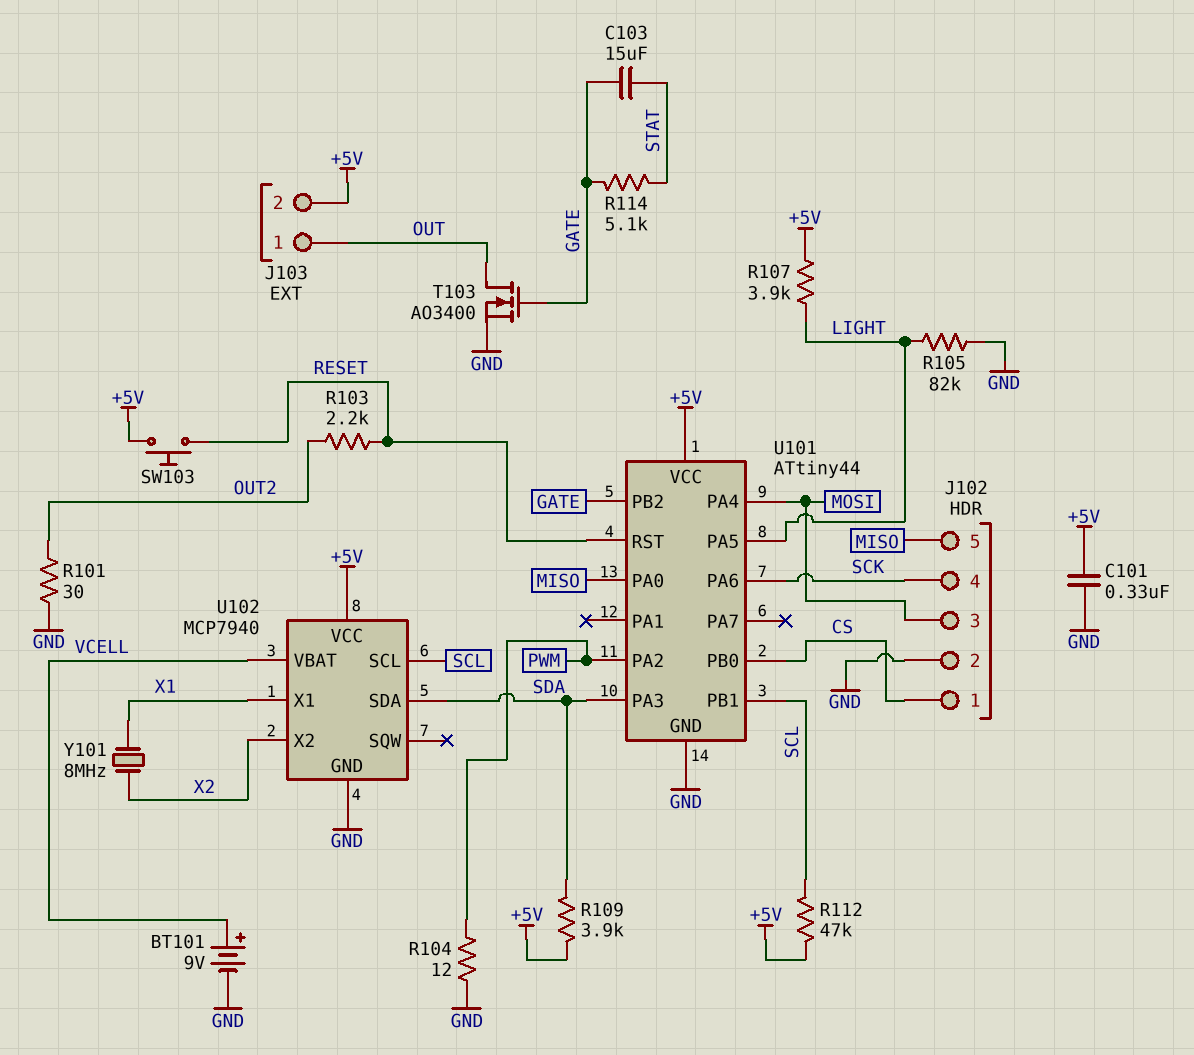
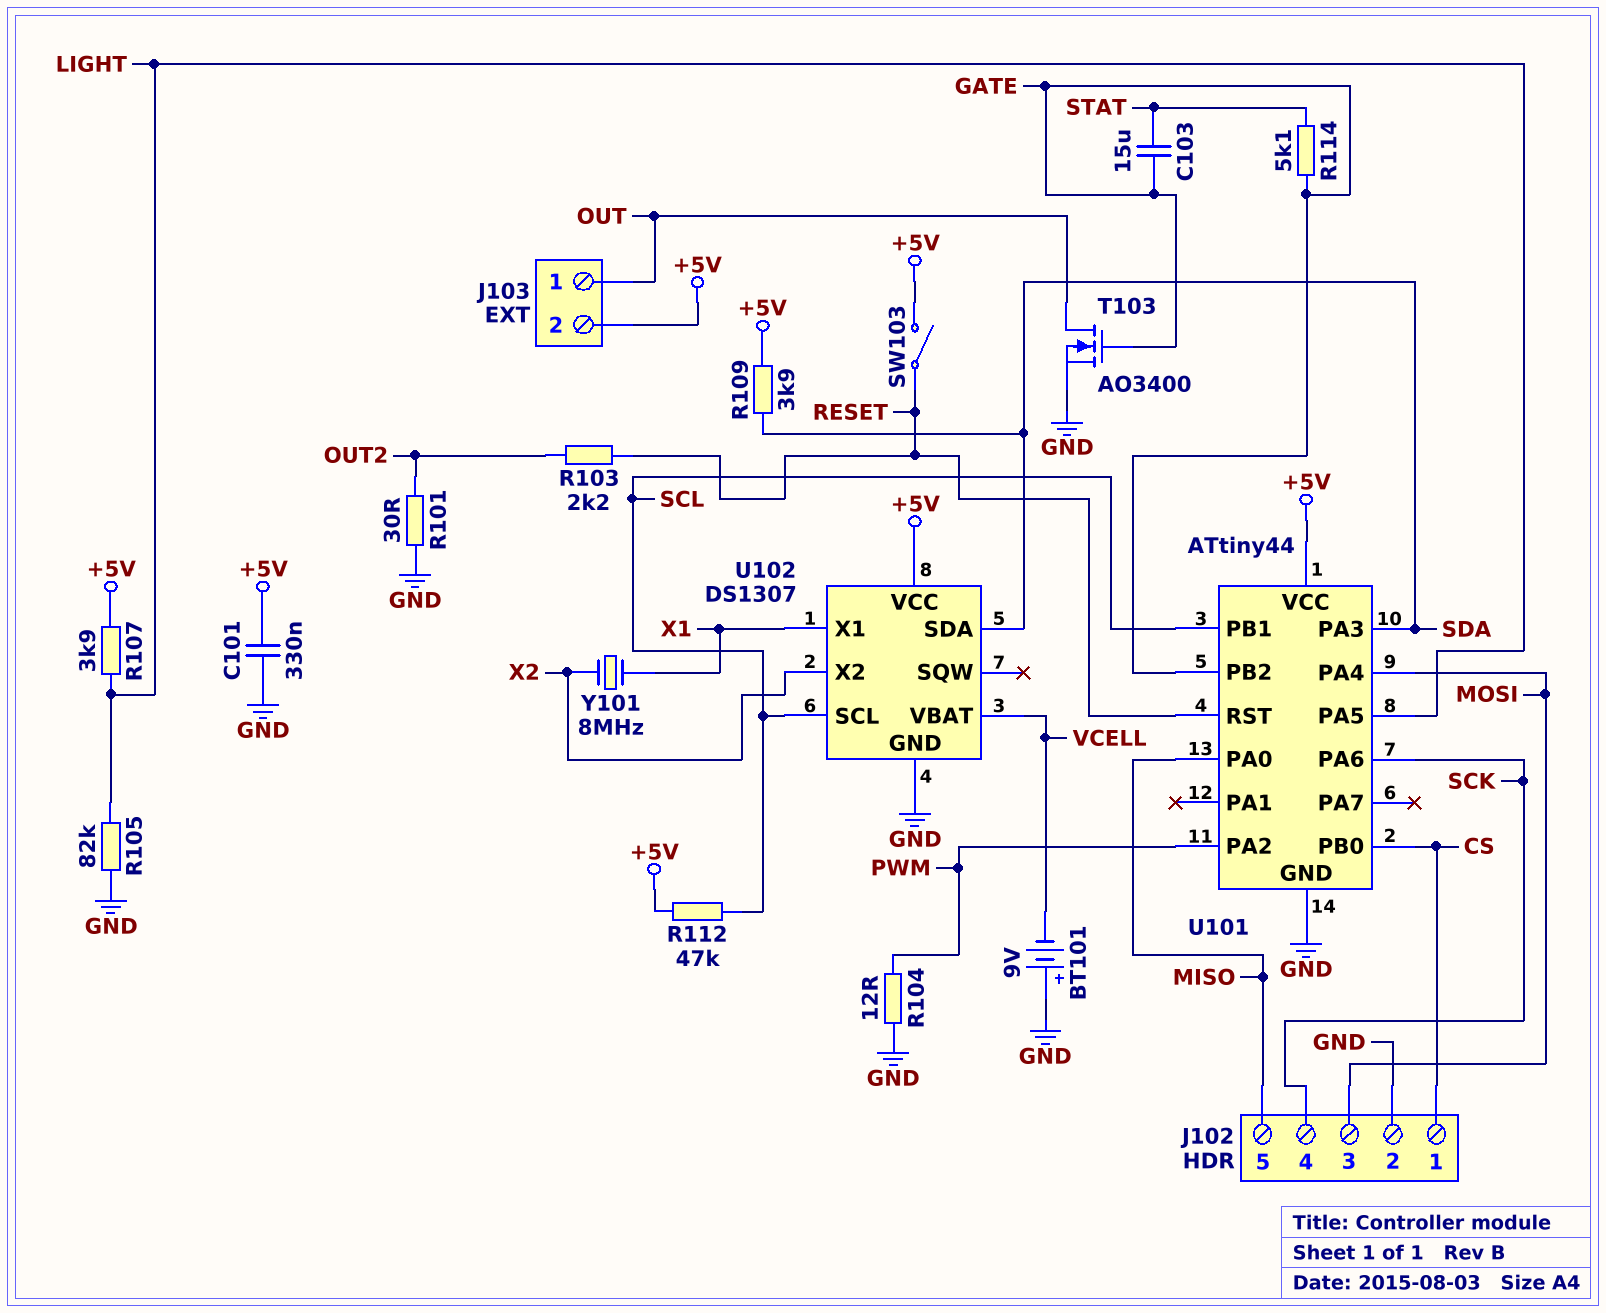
BT101: 9V (plus VCELL, minus GND) -> 9V (plus GND, minus VCELL)
SW103: button (+5V, RESET) -> switch (+5V, RESET)
U102: MCP7940 -> DS1307

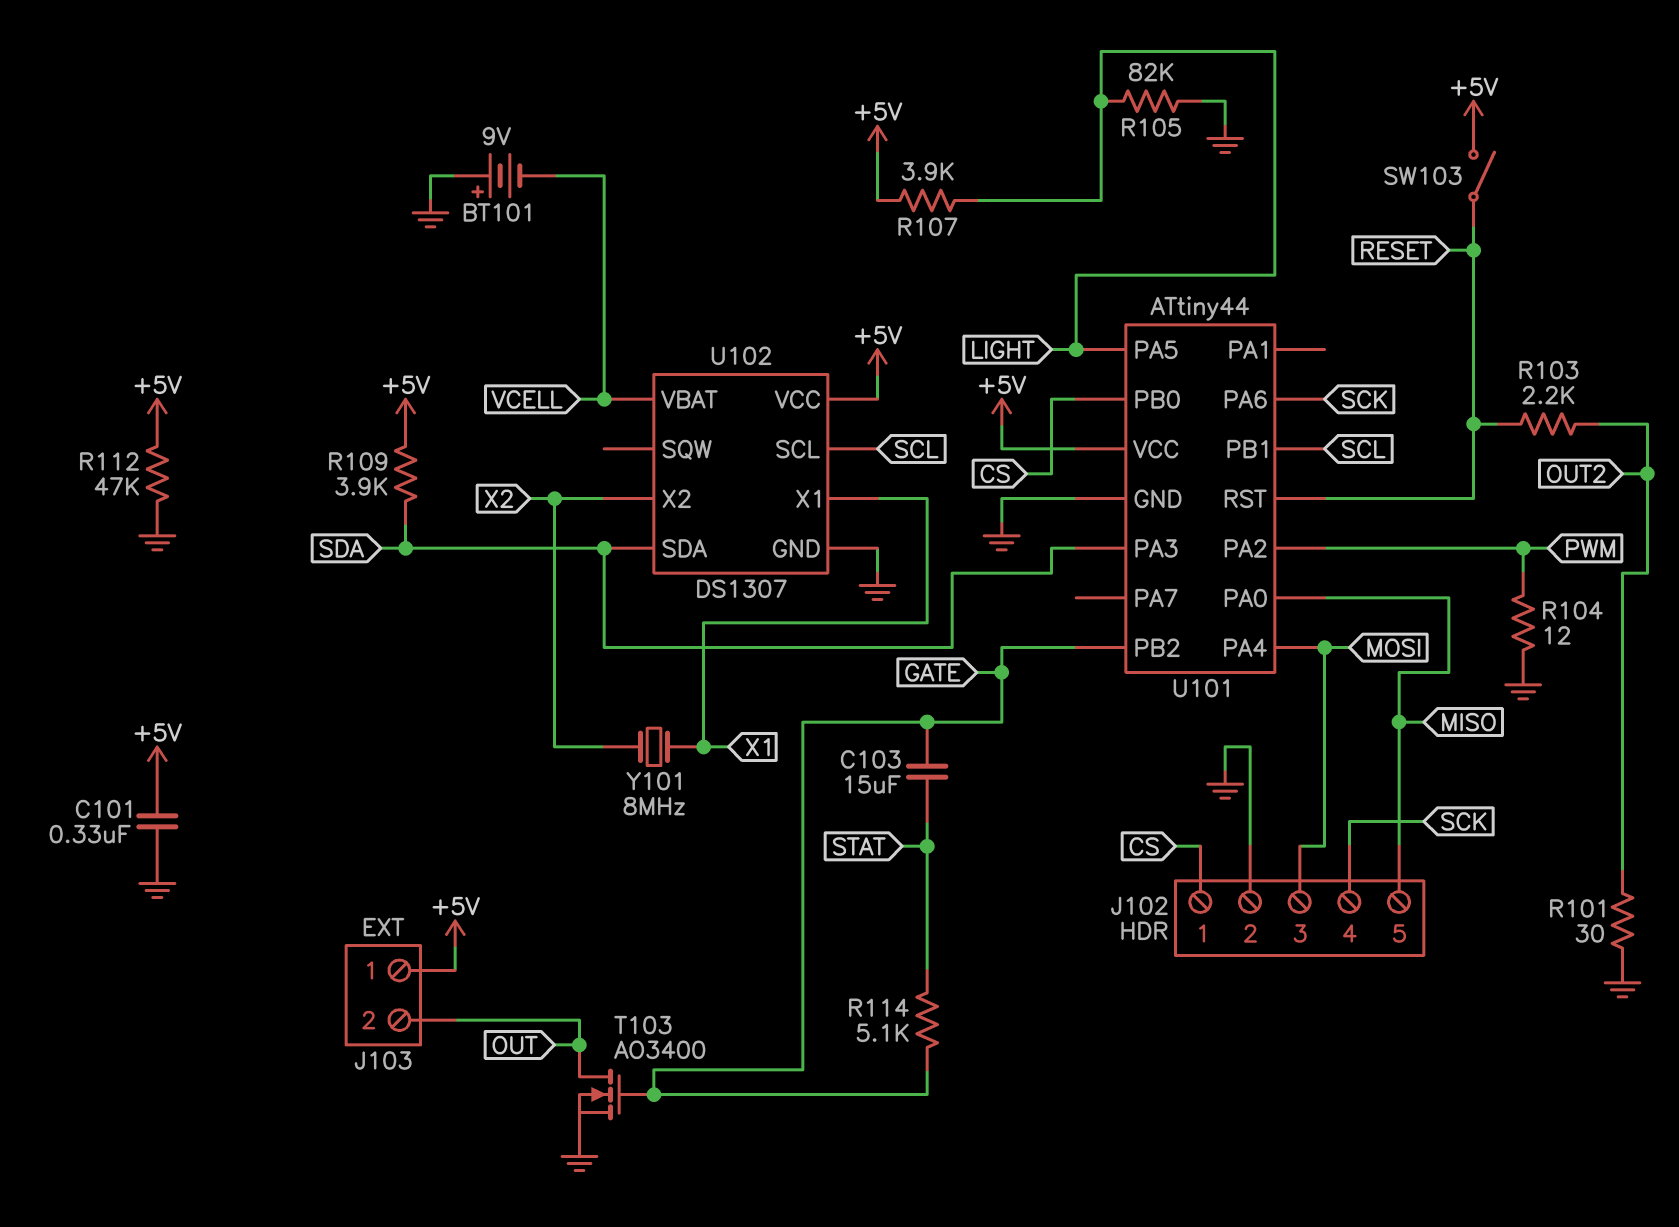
J103 pin 1: OUT -> +5V
J103 pin 2: +5V -> OUT
R112: 47k (+5V, SCL) -> 47k (+5V, GND)

